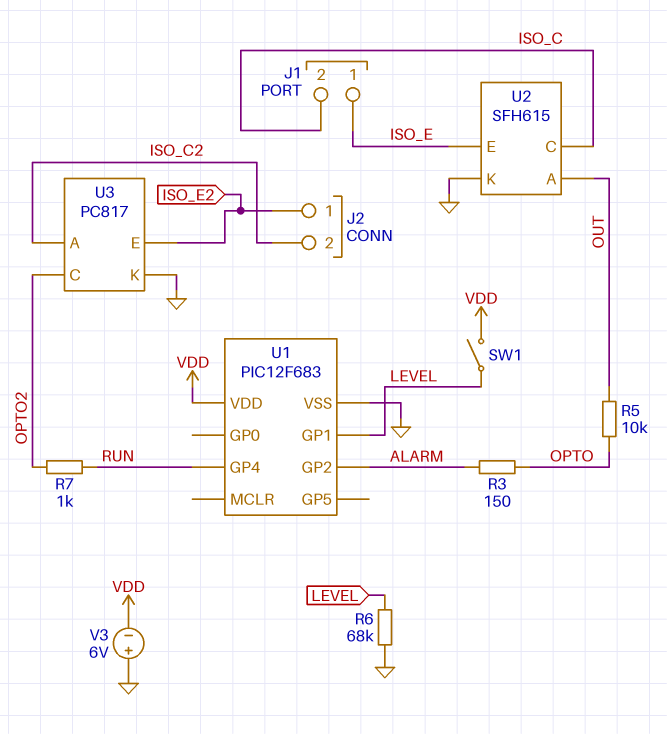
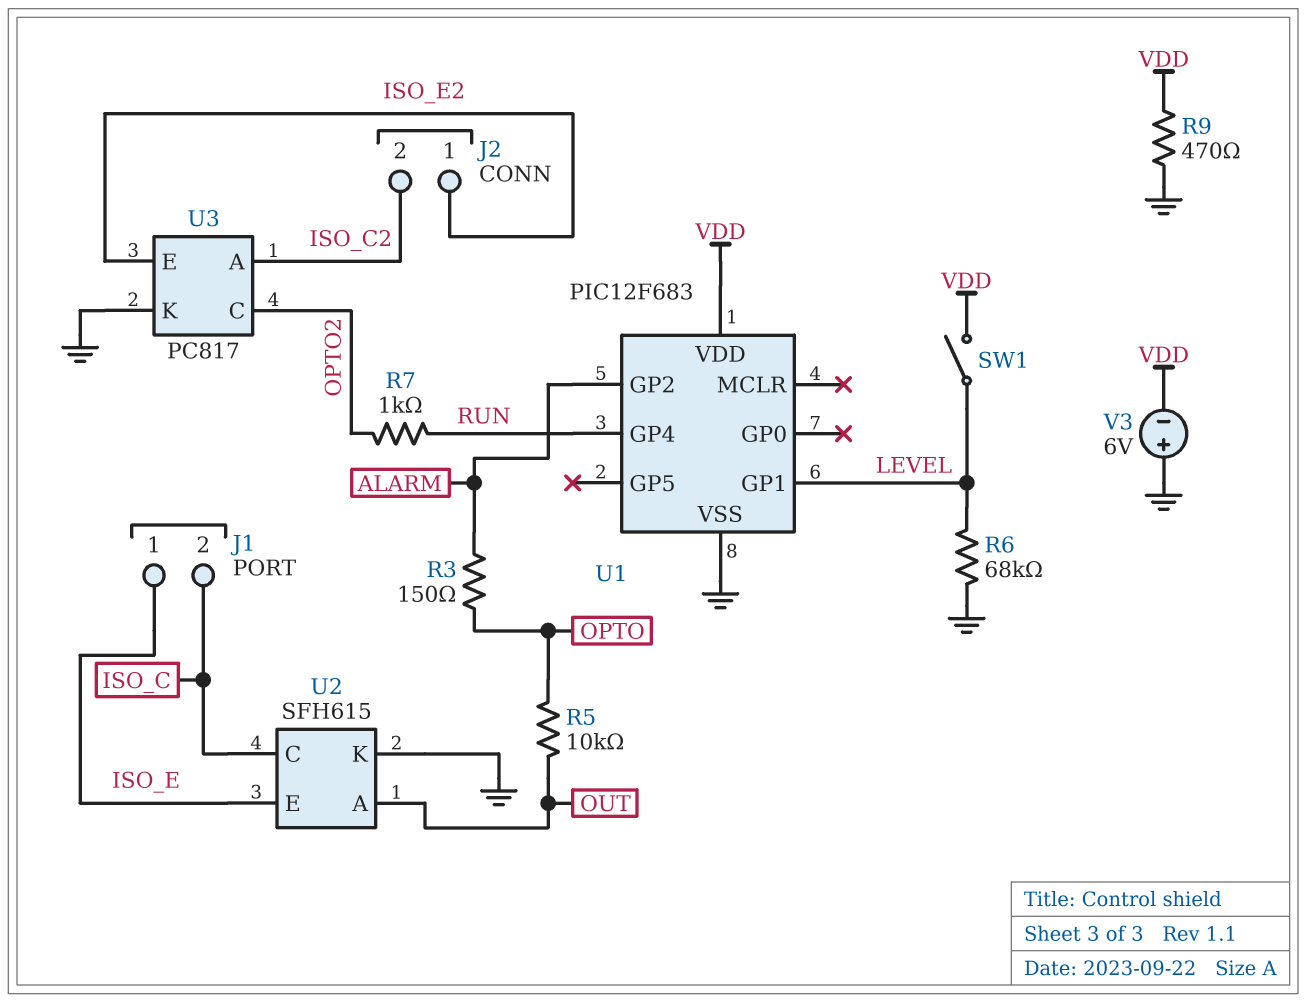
R9: none -> 470 (GND, VDD)

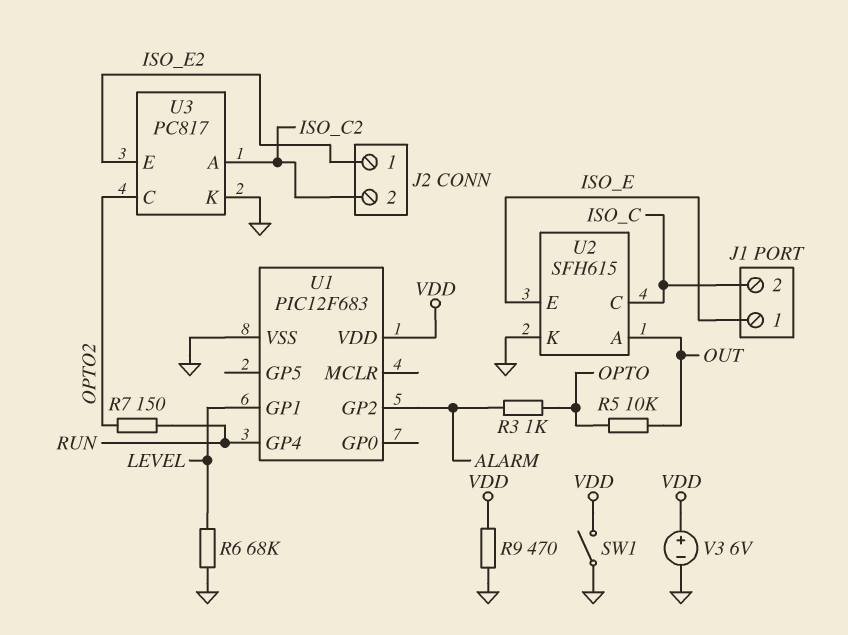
R3: 150 (ALARM, OPTO) -> 1k (ALARM, OPTO)
R7: 1k (OPTO2, RUN) -> 150 (OPTO2, RUN)
SW1: switch (LEVEL, VDD) -> switch (GND, VDD)
V3: 6V (plus GND, minus VDD) -> 6V (plus VDD, minus GND)

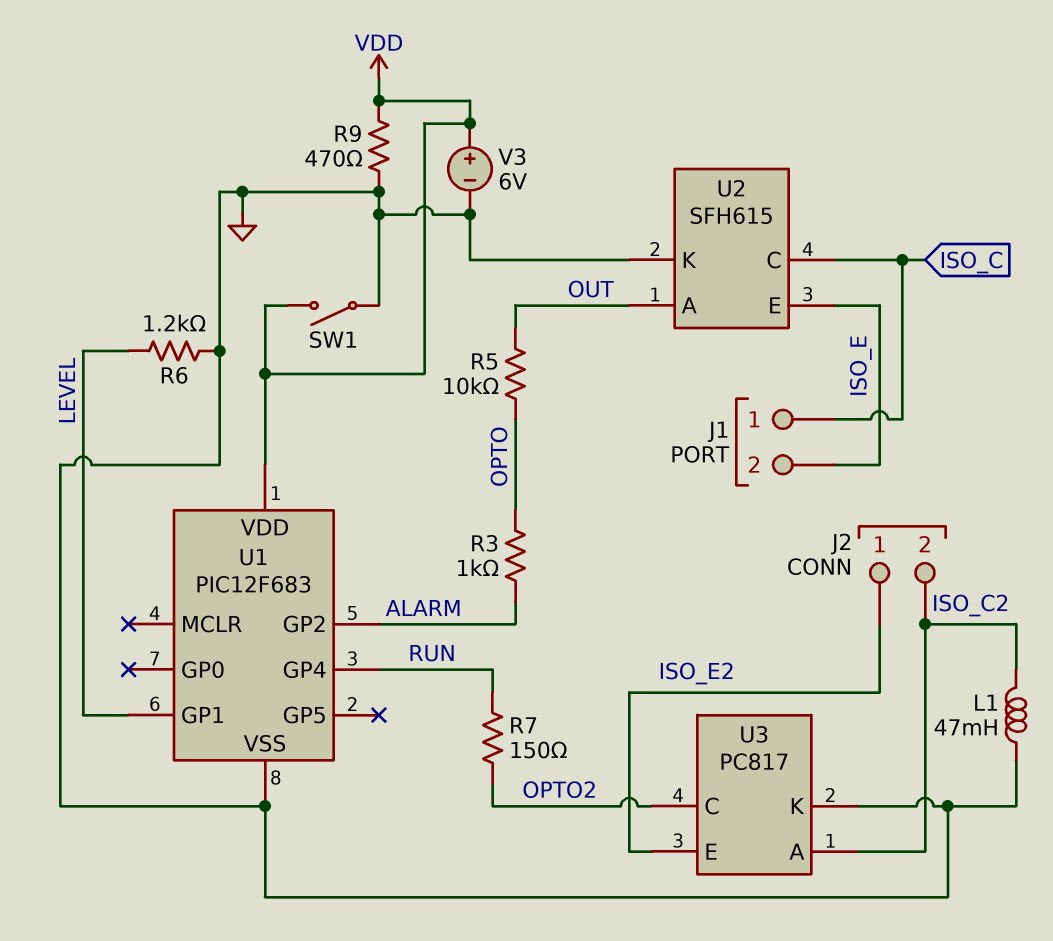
J1 pin 1: ISO_E -> ISO_C
J1 pin 2: ISO_C -> ISO_E
L1: none -> 47mH (GND, ISO_C2)
R6: 68k (GND, LEVEL) -> 1.2k (GND, LEVEL)

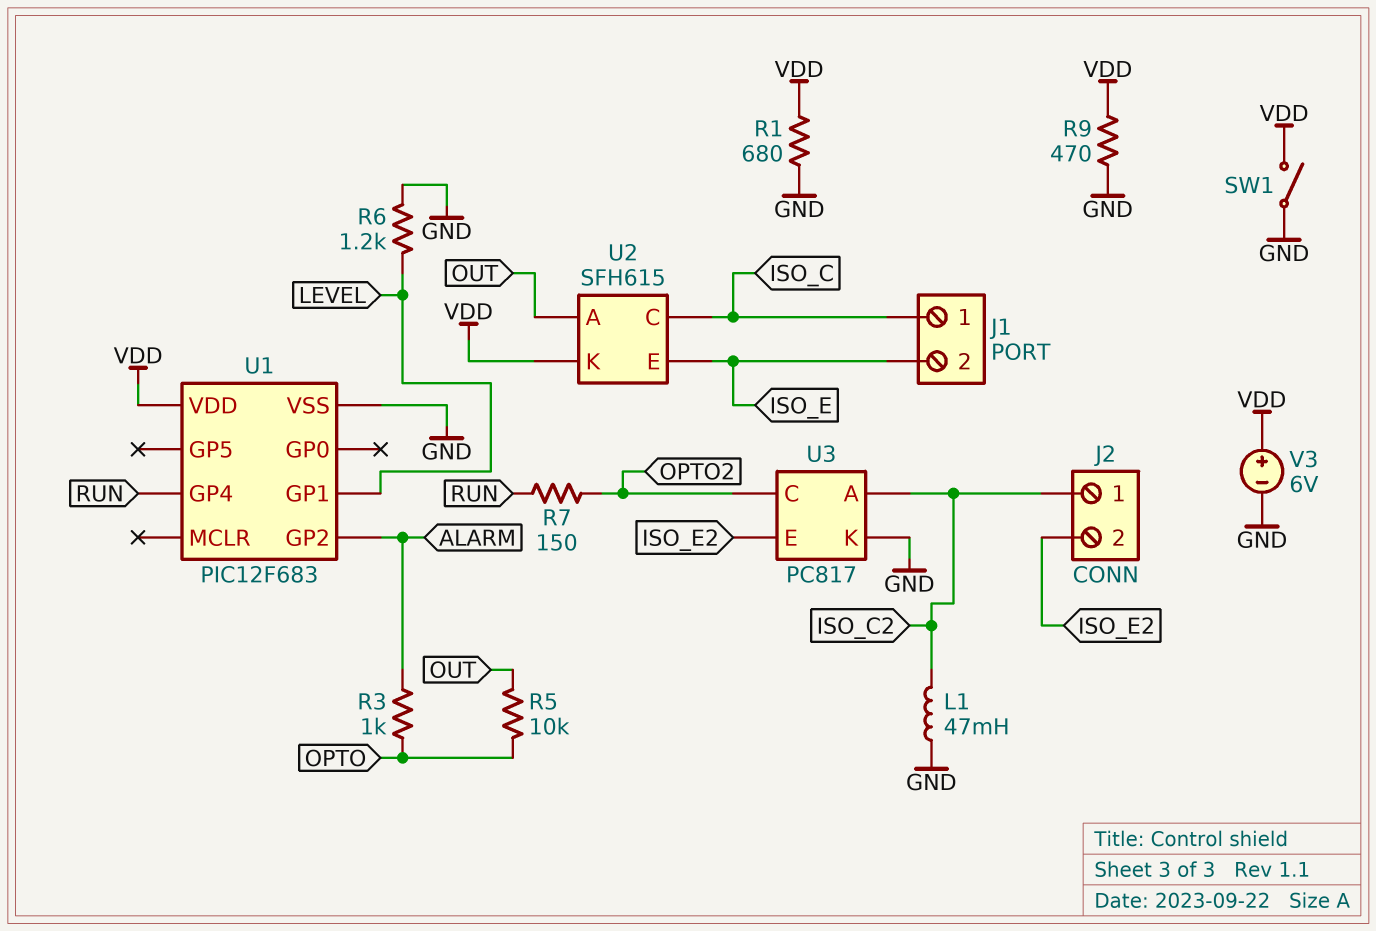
J2 pin 1: ISO_E2 -> ISO_C2
J2 pin 2: ISO_C2 -> ISO_E2
R1: none -> 680 (GND, VDD)
U2 pin K: GND -> VDD

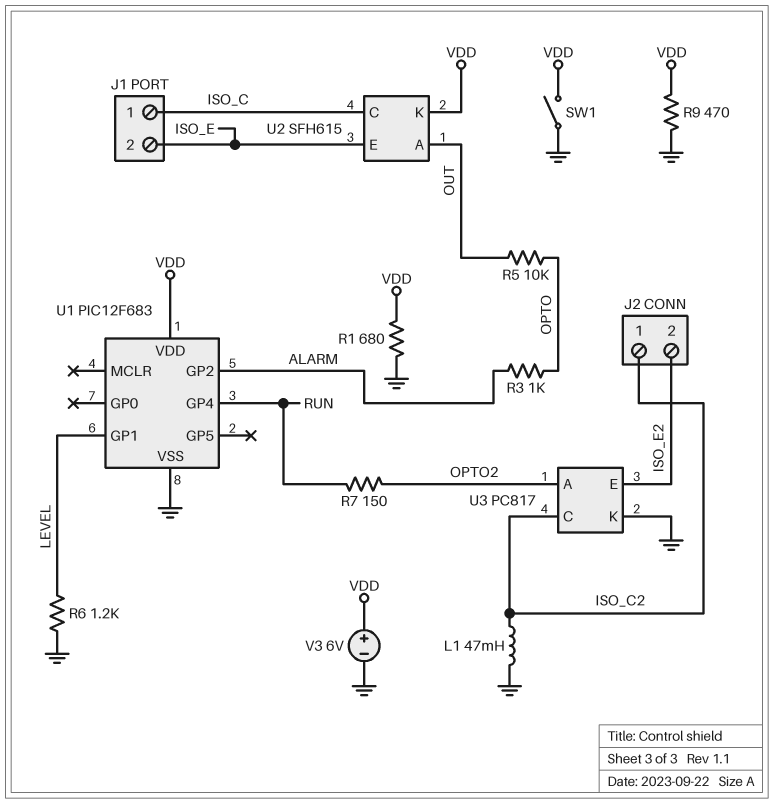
U3 pin A: ISO_C2 -> OPTO2
U3 pin C: OPTO2 -> ISO_C2

